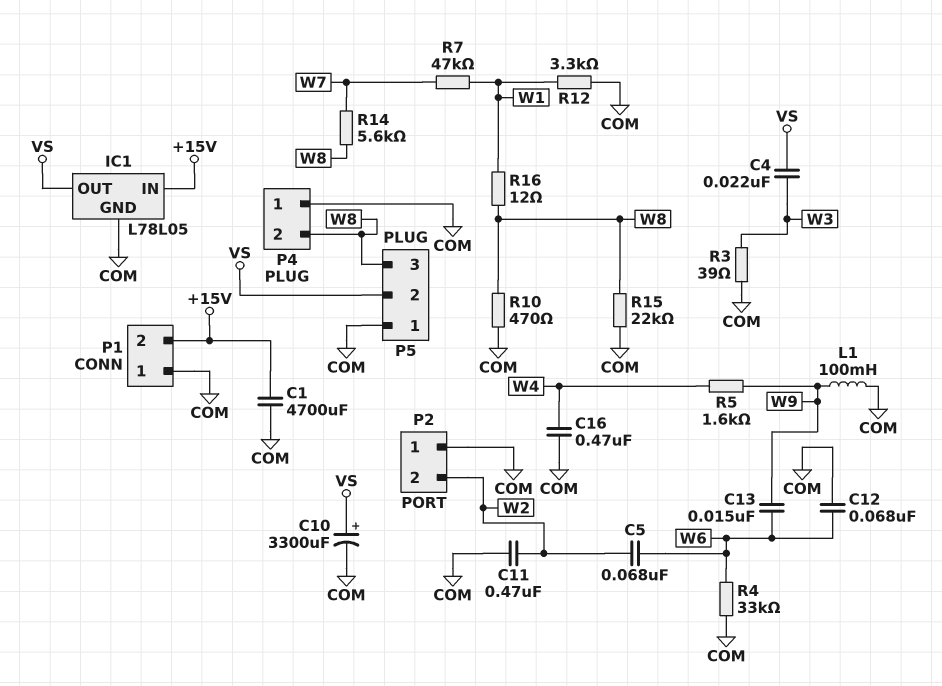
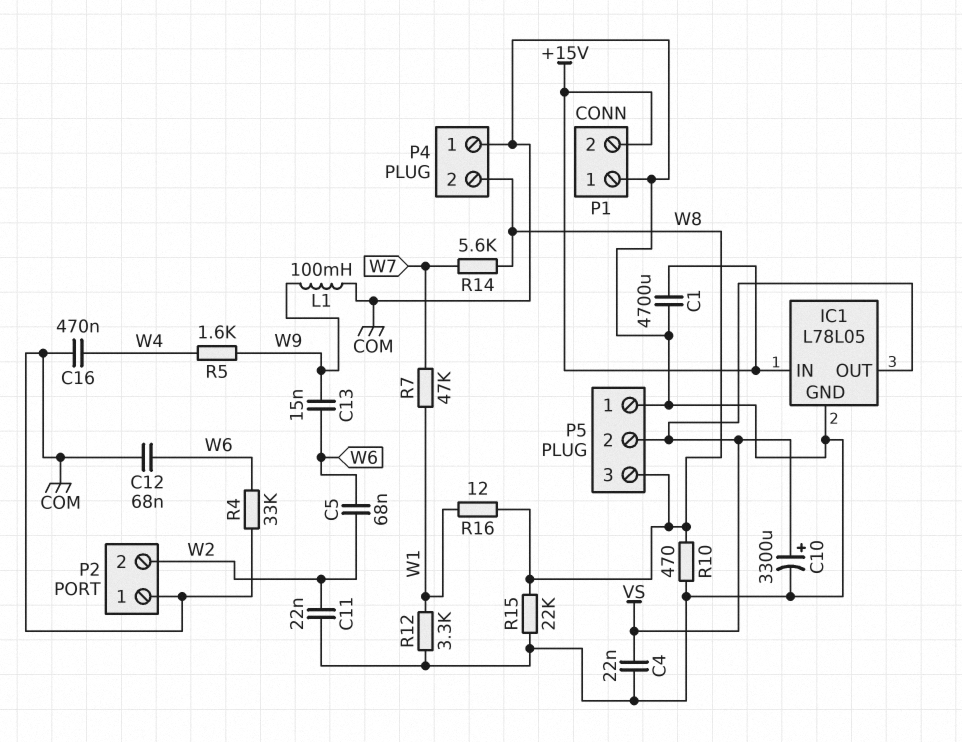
C4: 22nF (VS, W3) -> 22nF (COM, VS)
C11: 470nF (COM, W2) -> 22nF (COM, W2)
R3: 39 (COM, W3) -> none

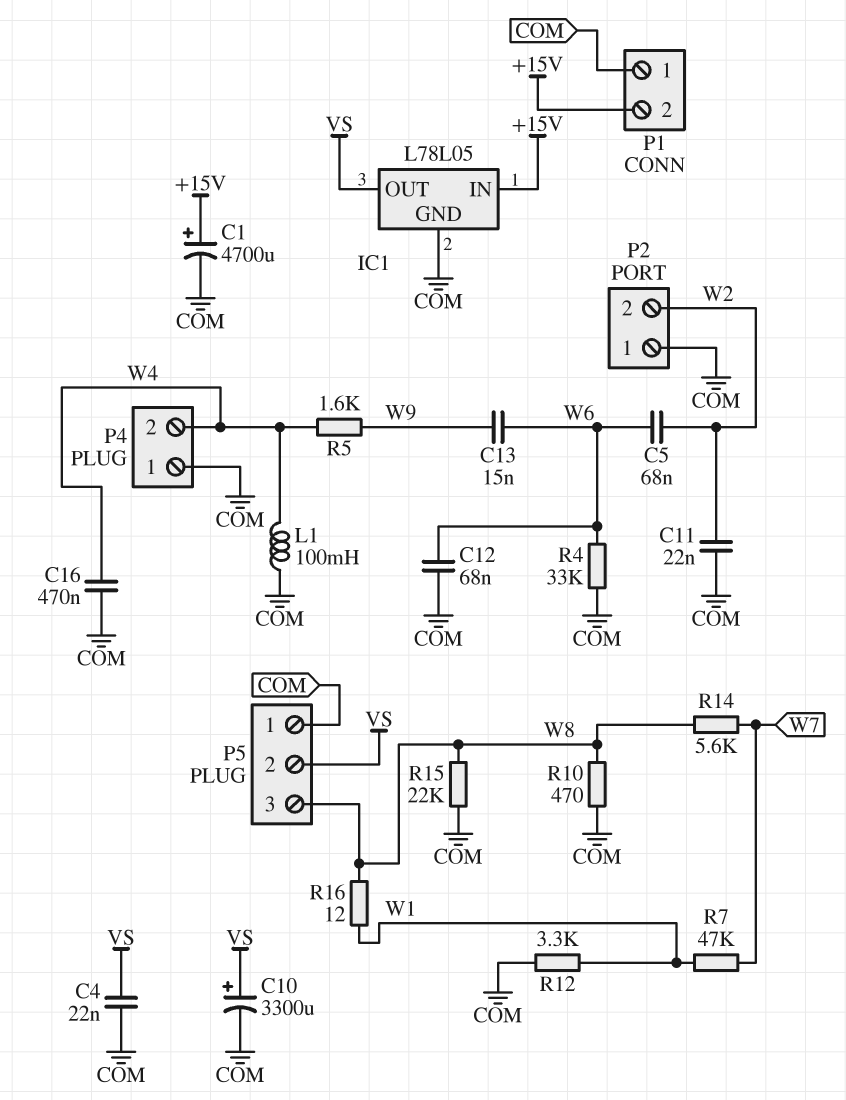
C1: 4700uF (+15V, COM) -> 4700uF (plus +15V, minus COM)
L1: 100mH (COM, W9) -> 100mH (COM, W4)
P4 pin 2: W8 -> W4

